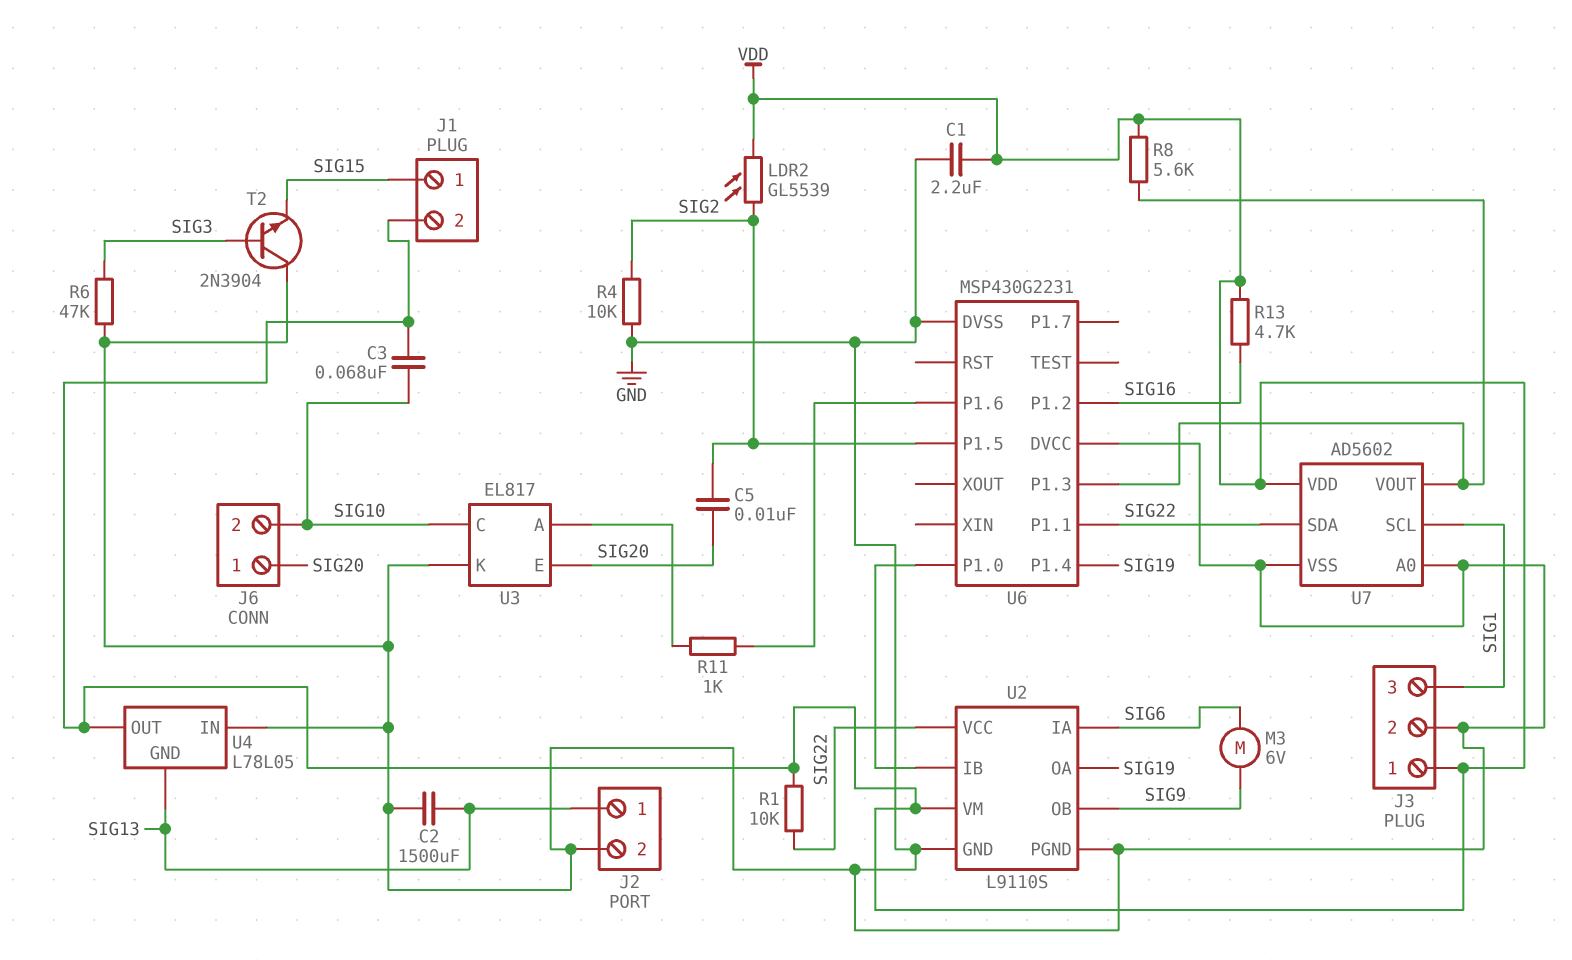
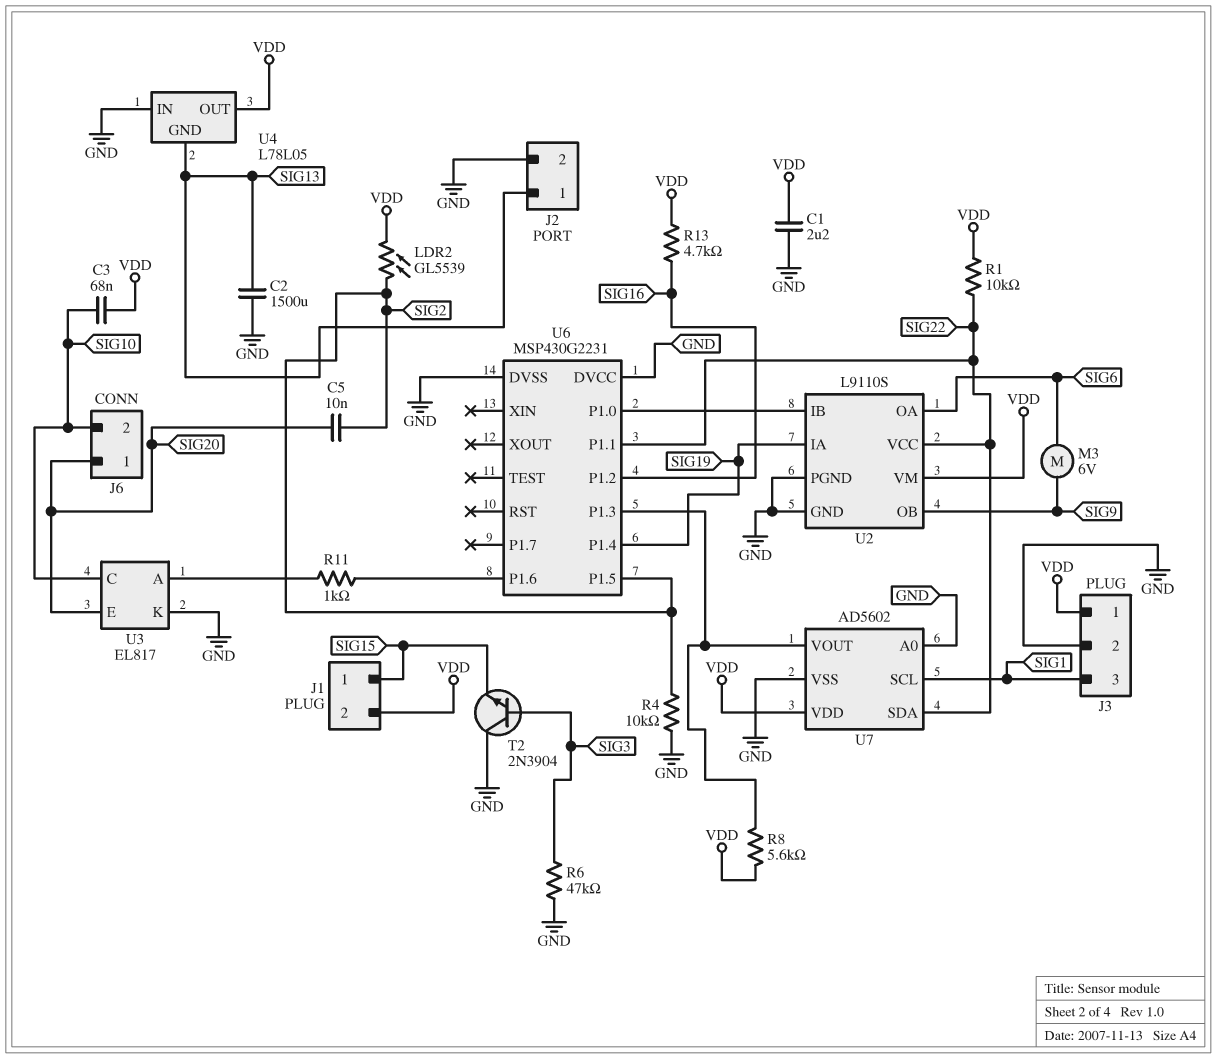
U2 pin IA: SIG6 -> SIG19
U2 pin OA: SIG19 -> SIG6

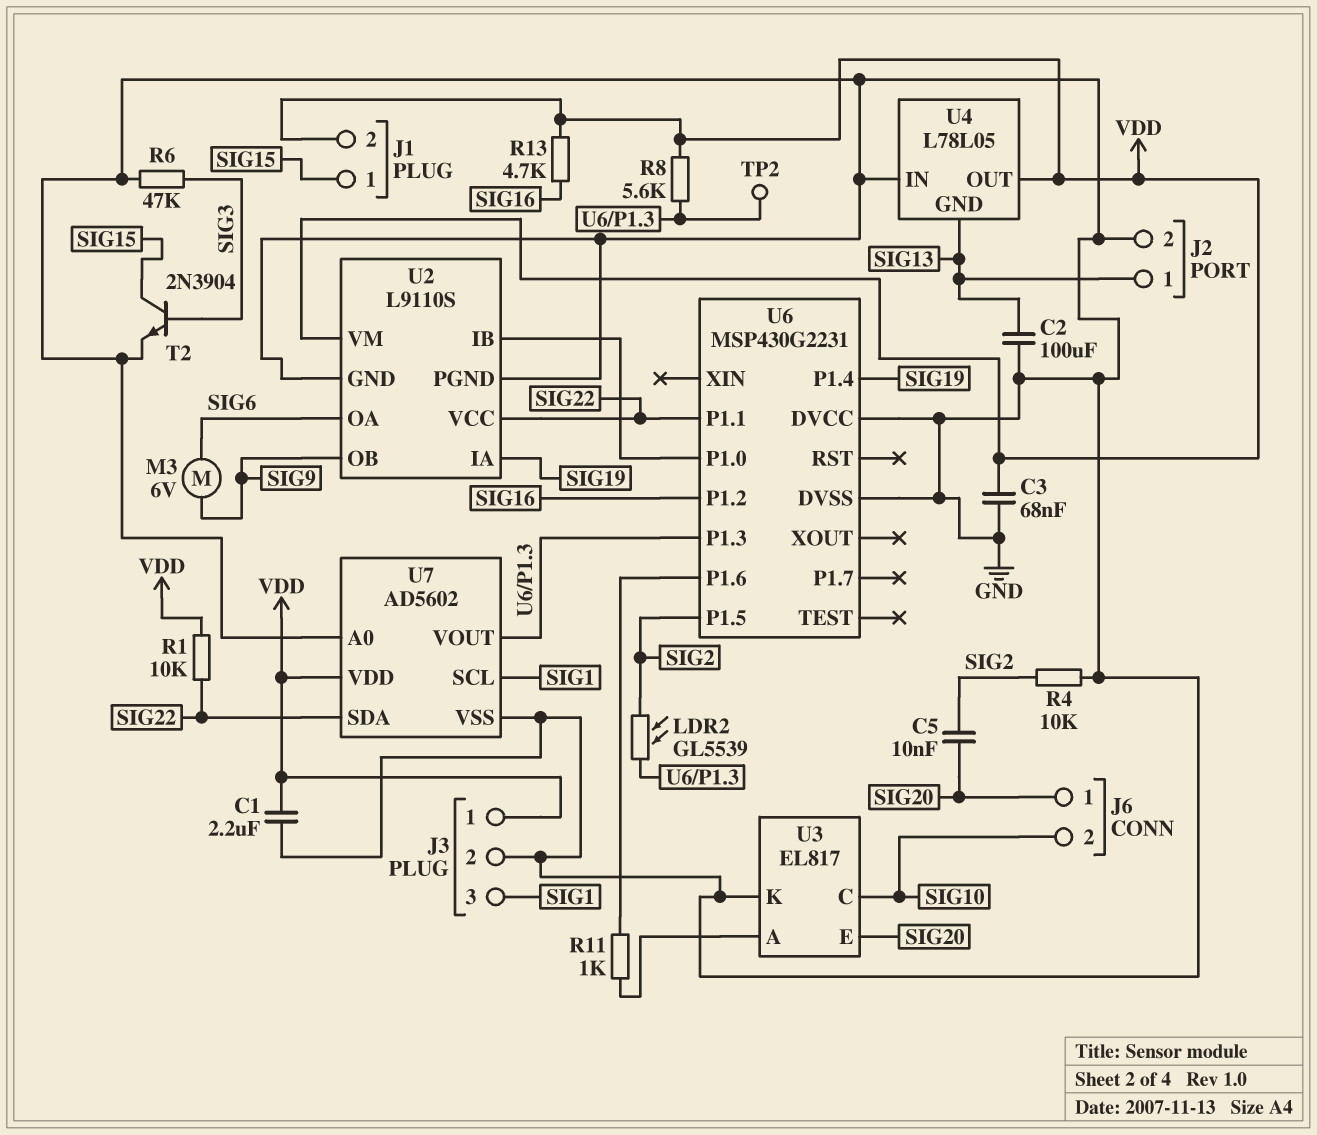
C2: 1500uF (GND, SIG13) -> 100uF (GND, SIG13)
C3: 68nF (SIG10, VDD) -> 68nF (GND, VDD)
LDR2: GL5539 (SIG2, VDD) -> GL5539 (SIG2, U6/P1.3)
T2: NPN 2N3904 (B SIG3, C GND, E SIG15) -> NPN 2N3904 (B SIG3, C SIG15, E GND)
TP2: none -> test point (U6/P1.3)

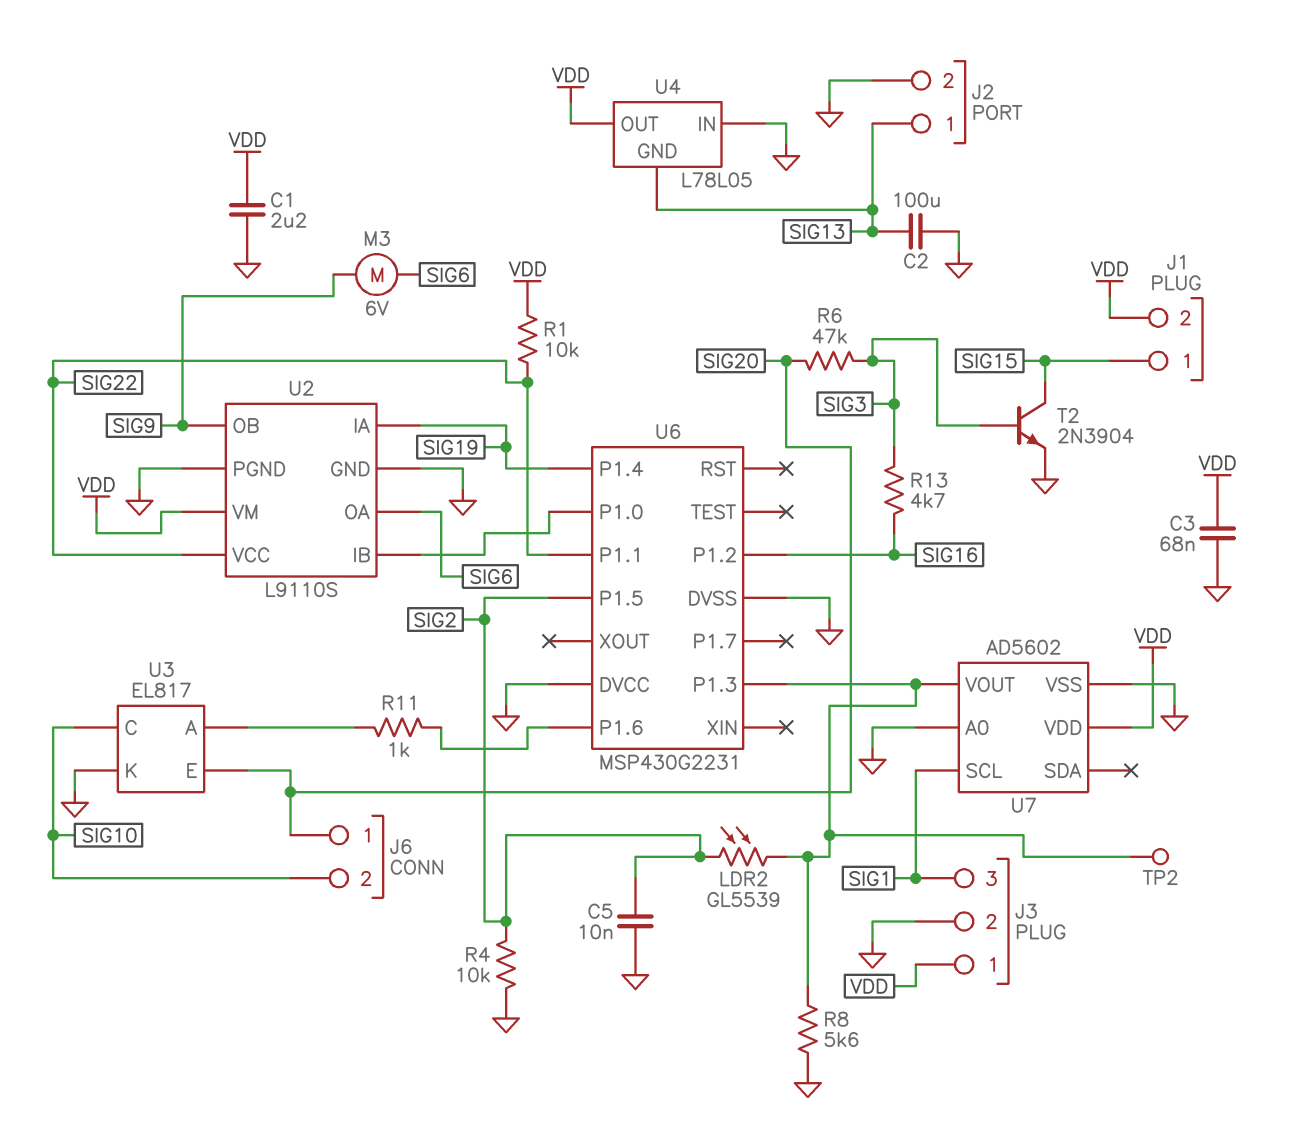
C5: 10nF (SIG2, SIG20) -> 10nF (GND, SIG2)
R6: 47k (GND, SIG3) -> 47k (SIG3, SIG20)
R8: 5.6k (U6/P1.3, VDD) -> 5.6k (GND, U6/P1.3)
R13: 4.7k (SIG16, VDD) -> 4.7k (SIG3, SIG16)
U7 pin SDA: SIG22 -> none

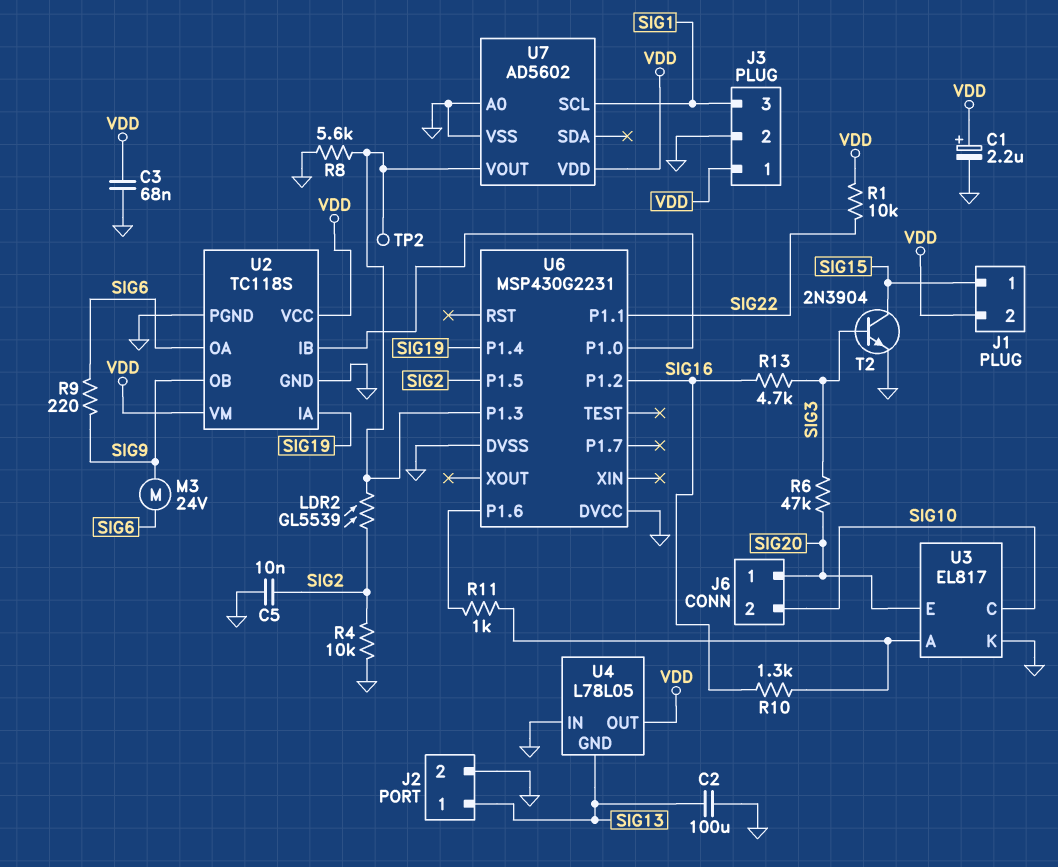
C1: 2.2uF (GND, VDD) -> 2.2uF (plus VDD, minus GND)
M3: motor 6V (SIG6, SIG9) -> motor 24V (SIG6, SIG9)
R9: none -> 220 (SIG6, SIG9)
R10: none -> 1.3k (SIG16, U3/A)
U2: L9110S -> TC118S
U2 pin VCC: SIG22 -> VDD

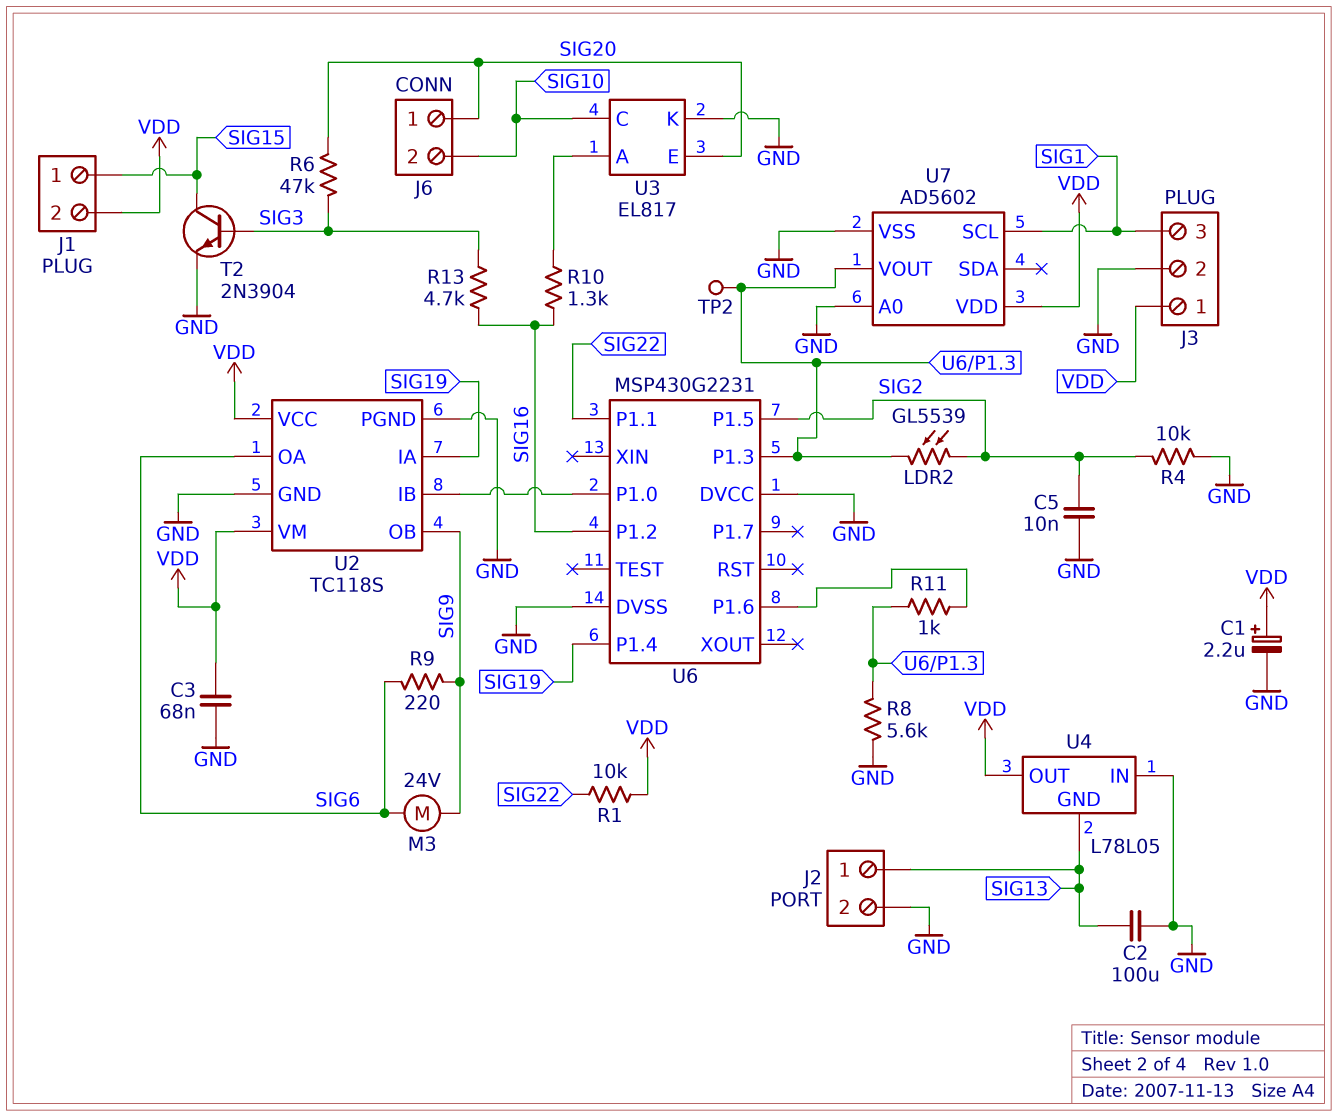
R11: 1k (U3/A, U6/P1.6) -> 1k (U6/P1.3, U6/P1.6)

